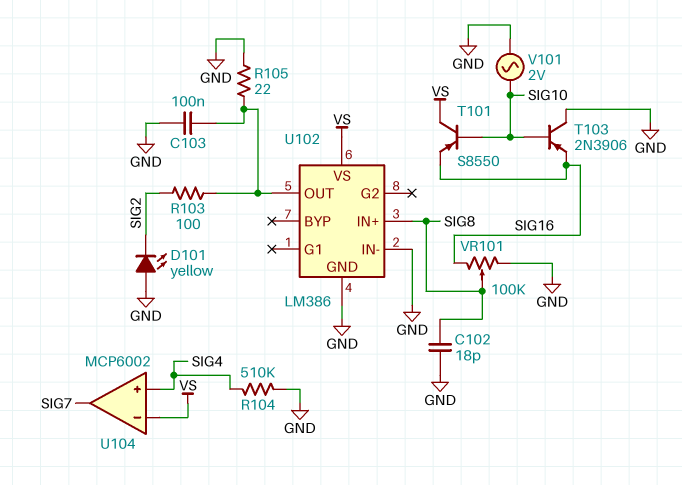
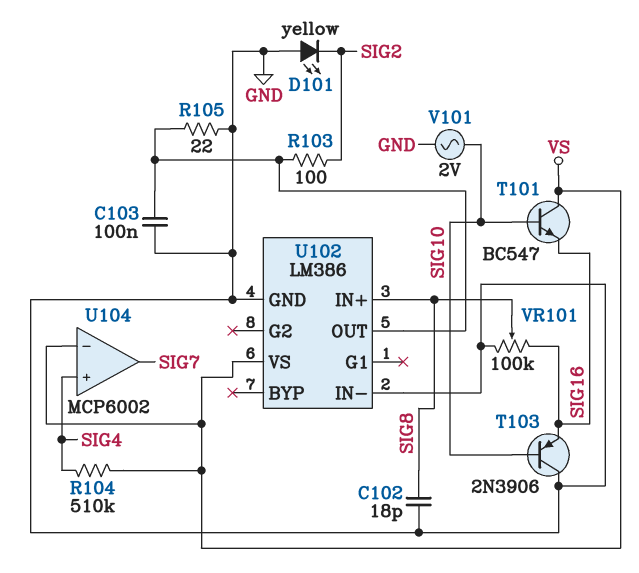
R104: 510k (GND, SIG4) -> 510k (SIG4, VS)
T101: PNP S8550 (B SIG10, C VS, E SIG16) -> NPN BC547 (B SIG10, C VS, E SIG16)

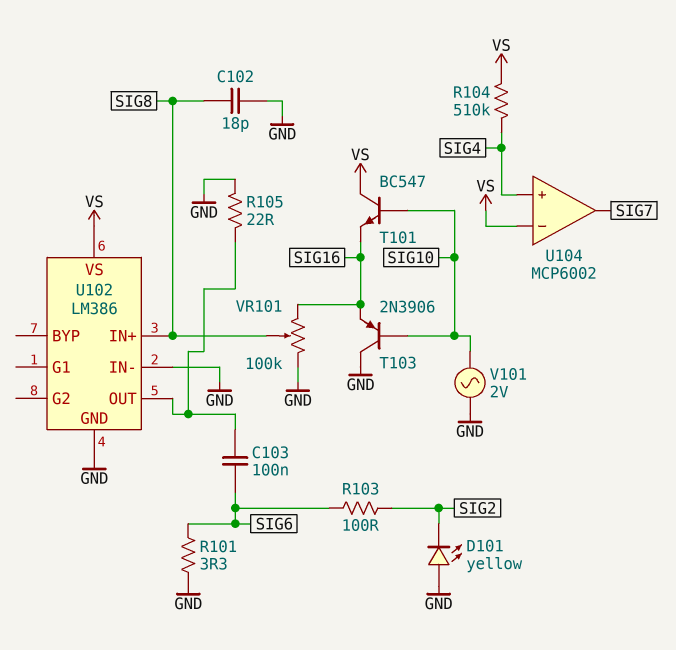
C103: 100nF (GND, U102/OUT) -> 100nF (SIG6, U102/OUT)
R101: none -> 3.3 (GND, SIG6)
R103: 100 (SIG2, U102/OUT) -> 100 (SIG2, SIG6)

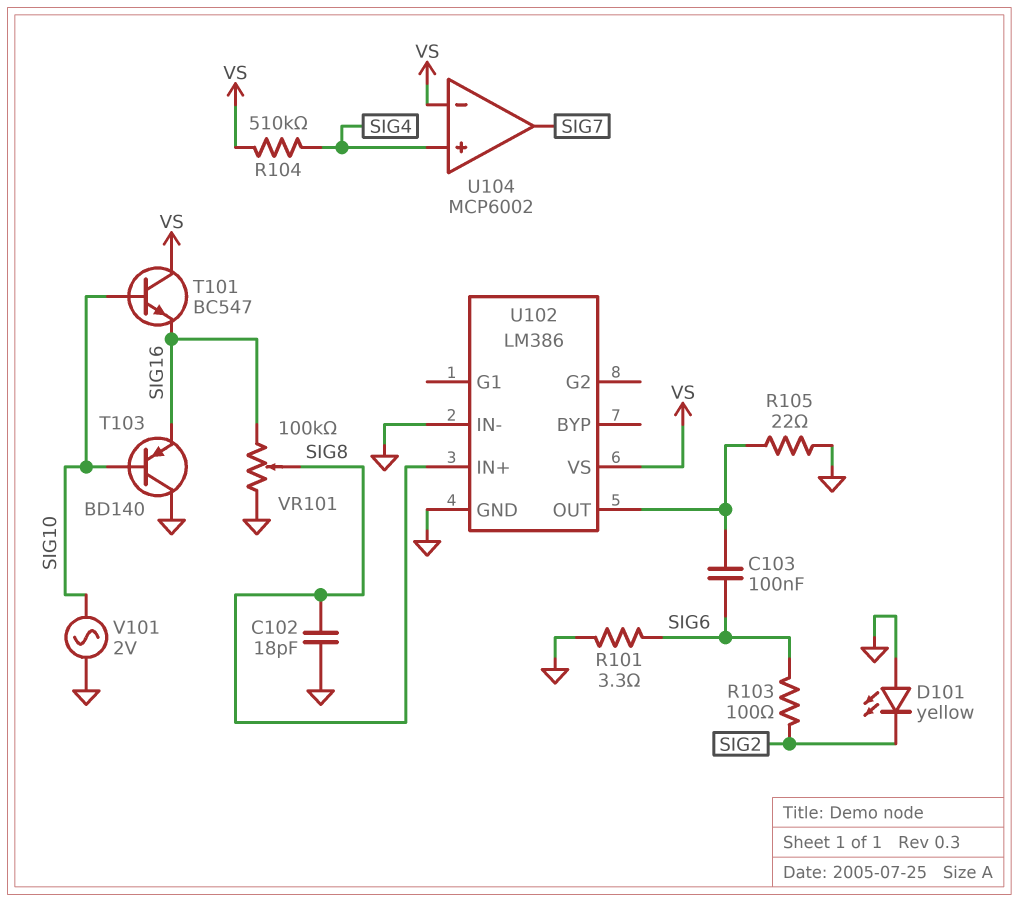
T103: PNP 2N3906 (B SIG10, C GND, E SIG16) -> PNP BD140 (B SIG10, C GND, E SIG16)

